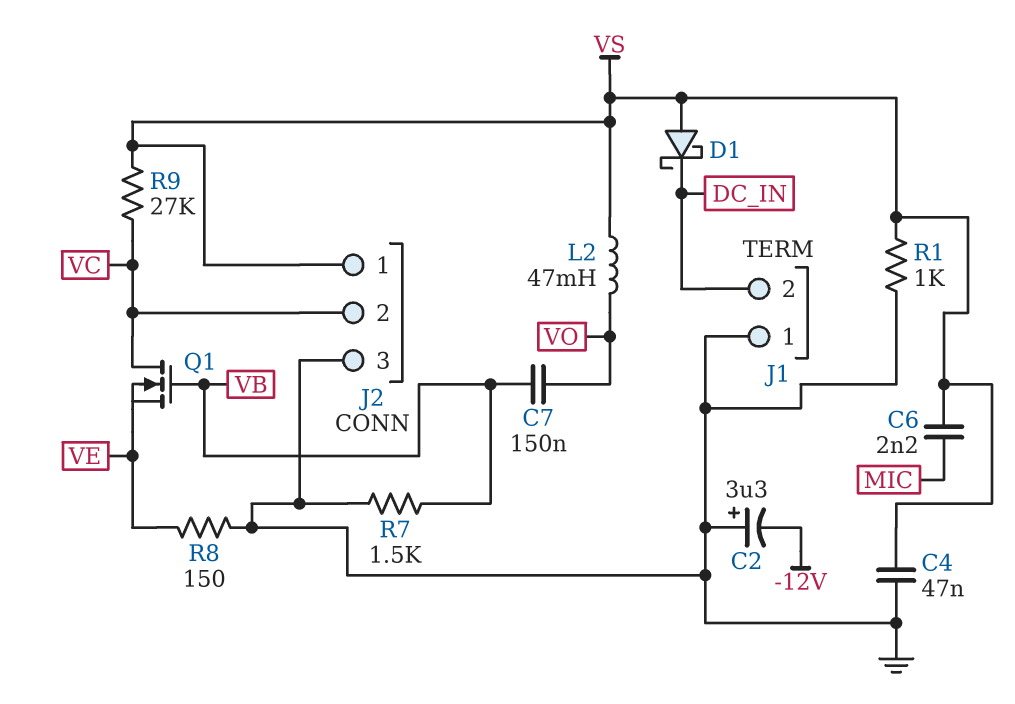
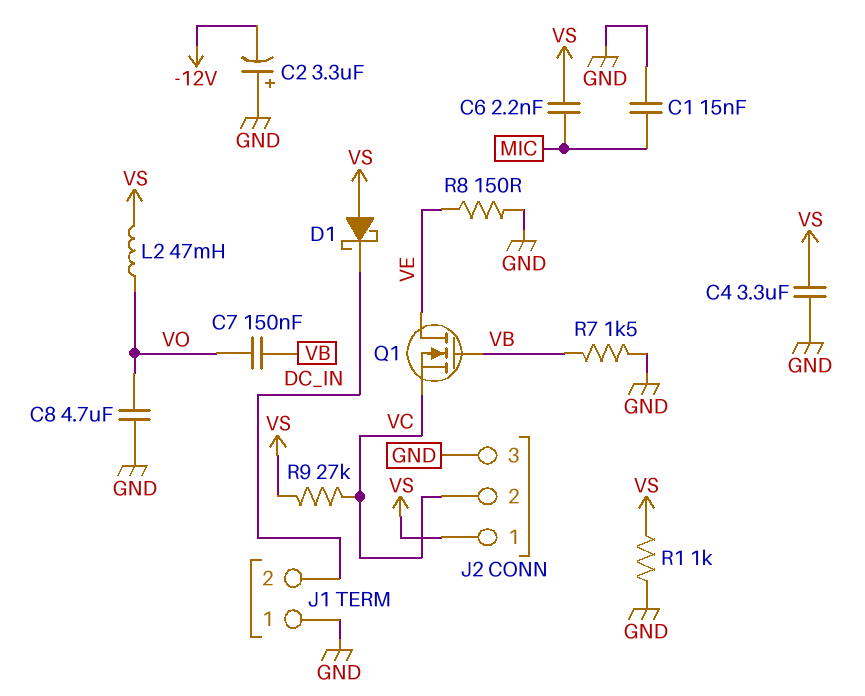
C1: none -> 15nF (GND, MIC)
C4: 47nF (GND, VS) -> 3.3uF (GND, VS)
C8: none -> 4.7uF (GND, VO)
Q1: NMOS (G VB, D VC, S VE) -> NMOS (G VB, D VE, S VC)

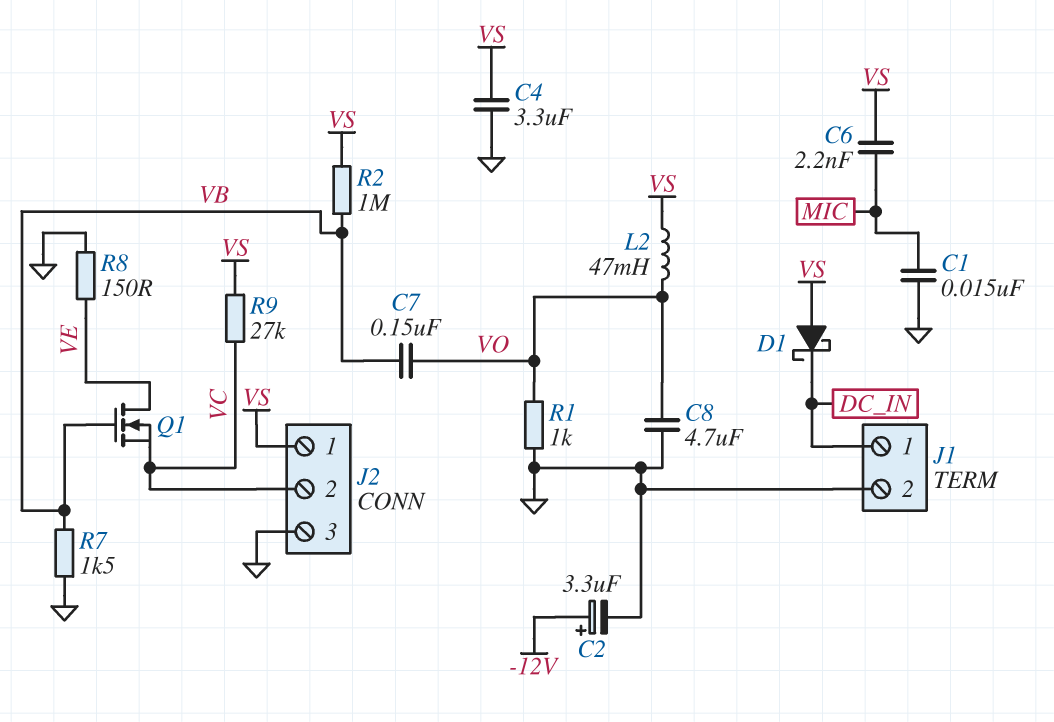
C2: 3.3uF (plus GND, minus -12V) -> 3.3uF (plus -12V, minus GND)
J1 pin 1: GND -> DC_IN
J1 pin 2: DC_IN -> GND
R1: 1k (GND, VS) -> 1k (GND, VO)
R2: none -> 1M (VB, VS)

